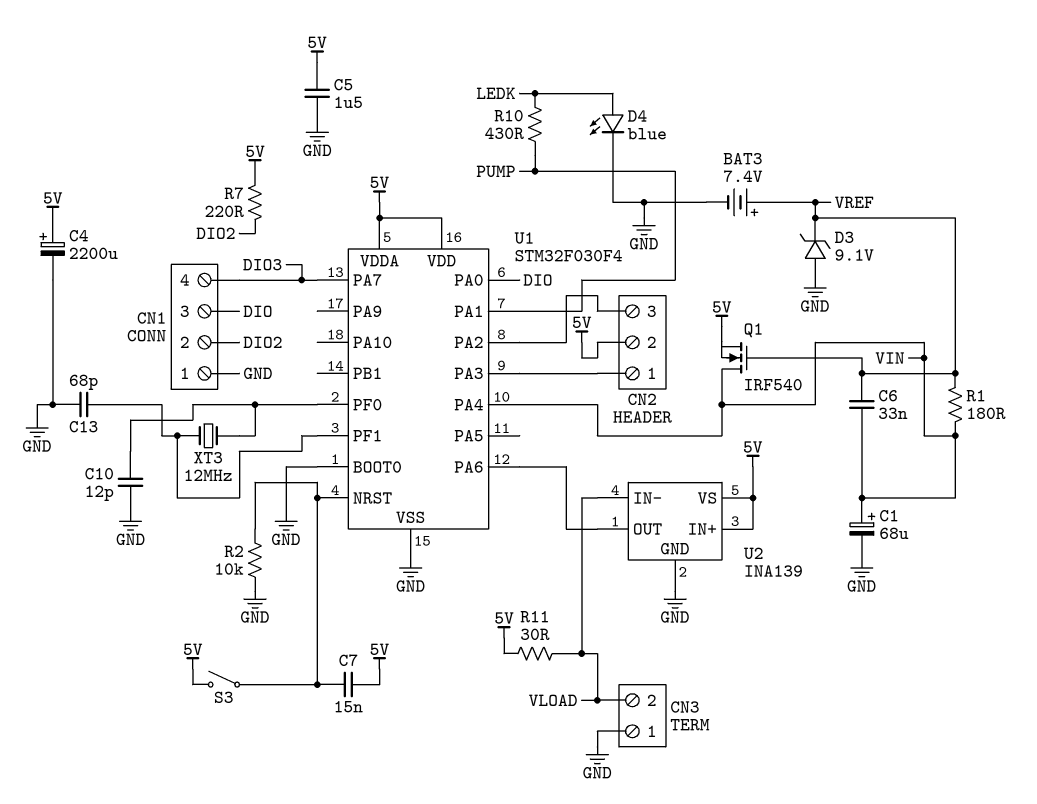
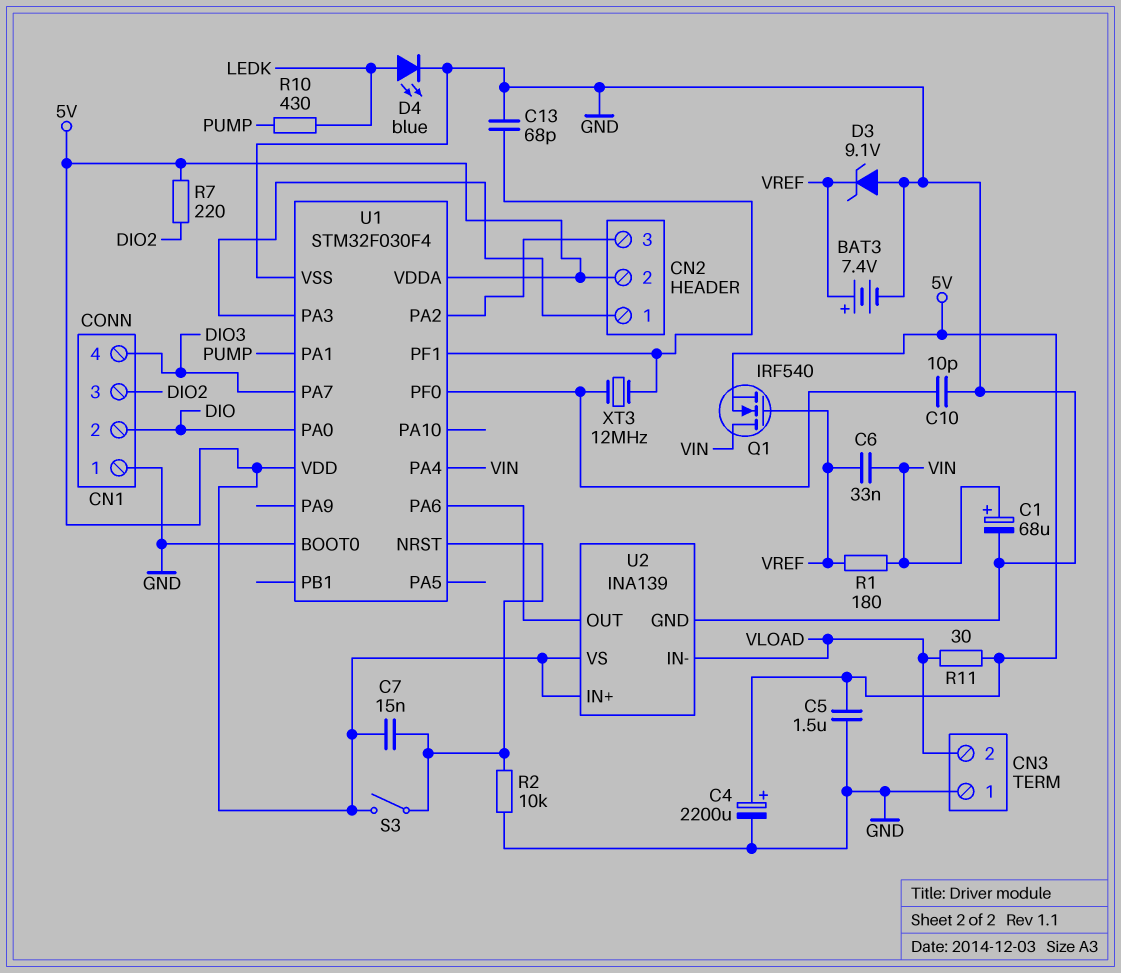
C10: 12pF (GND, U1/PF0) -> 10pF (GND, U1/PF0)
CN1 pin 2: DIO2 -> DIO
CN1 pin 3: DIO -> DIO2

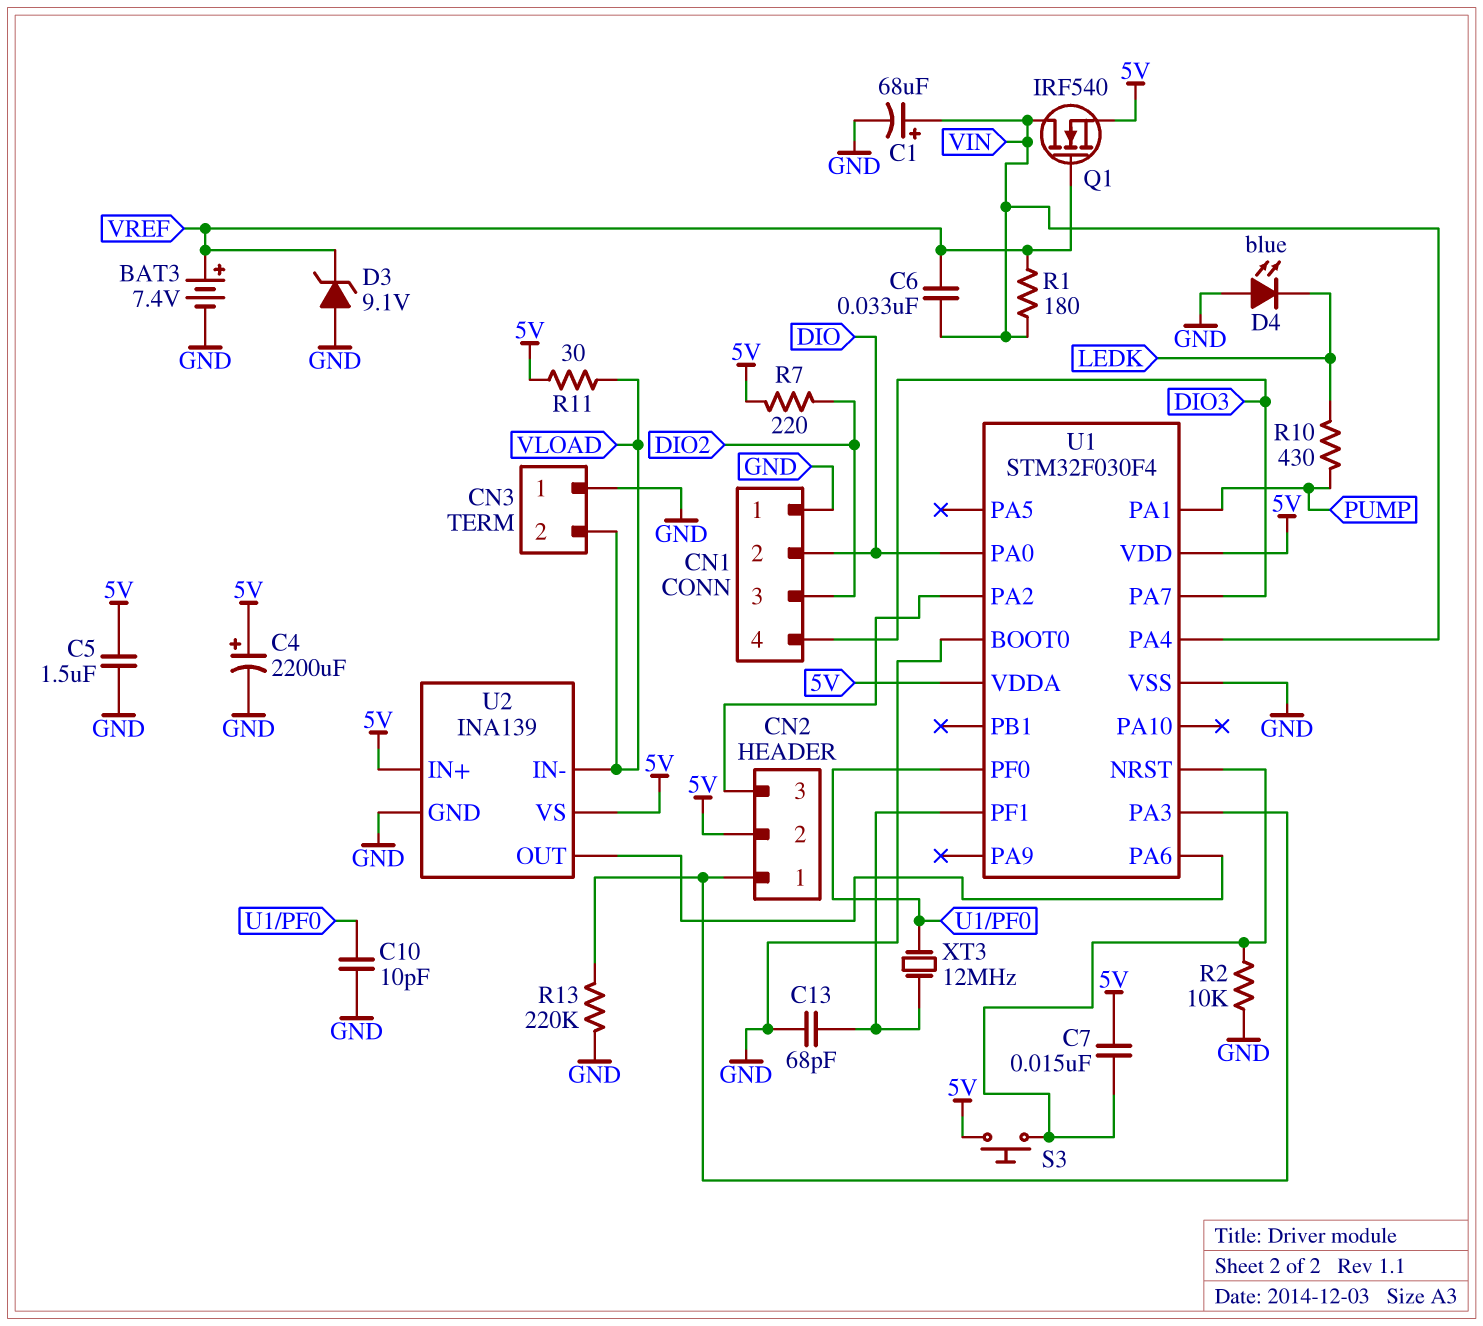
D4: LED blue (A LEDK, K GND) -> LED blue (A GND, K LEDK)
R13: none -> 220k (CN2/1, GND)
S3: switch (5V, U1/NRST) -> button (5V, U1/NRST)

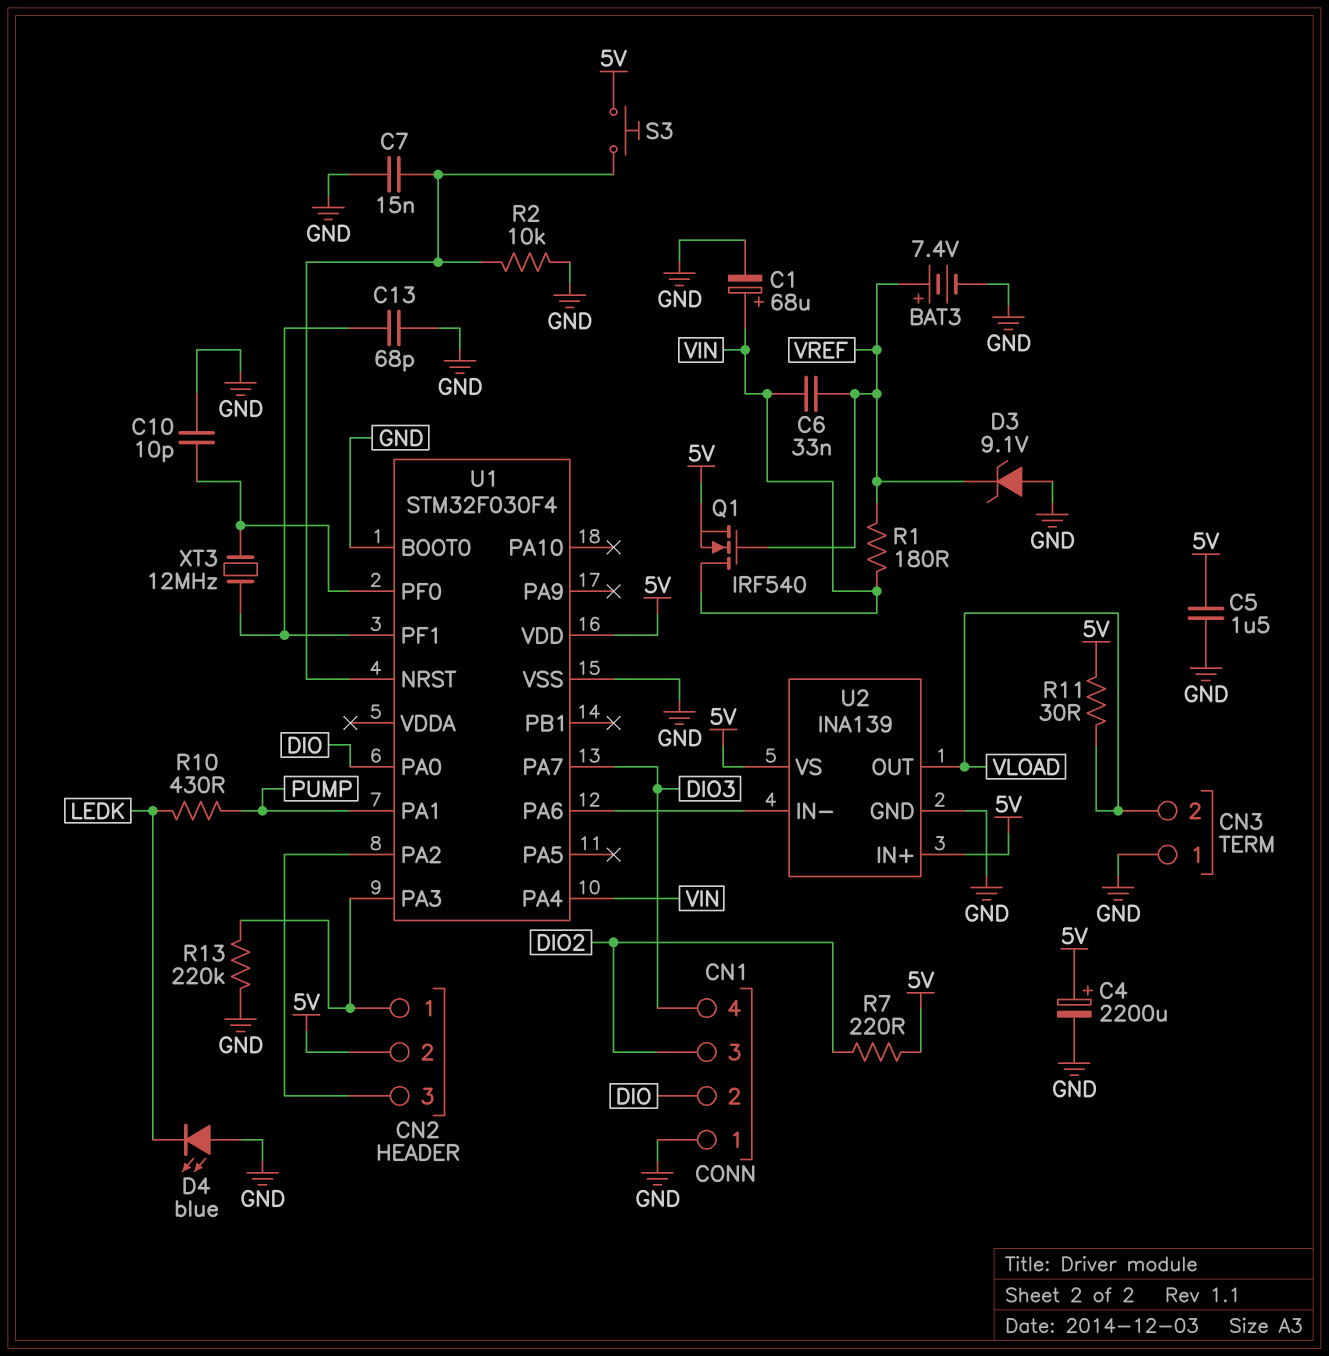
C7: 15nF (5V, U1/NRST) -> 15nF (GND, U1/NRST)
U1 pin VDDA: 5V -> none
U2 pin IN-: VLOAD -> U1/PA6
U2 pin OUT: U1/PA6 -> VLOAD

